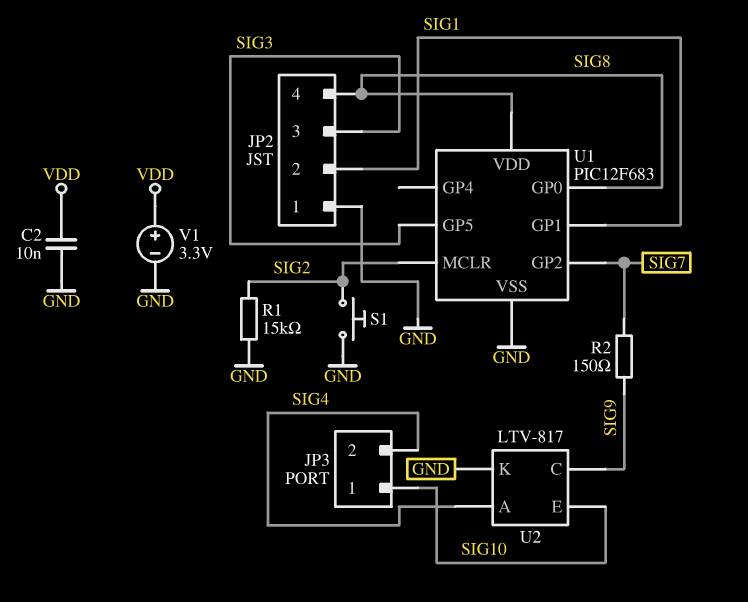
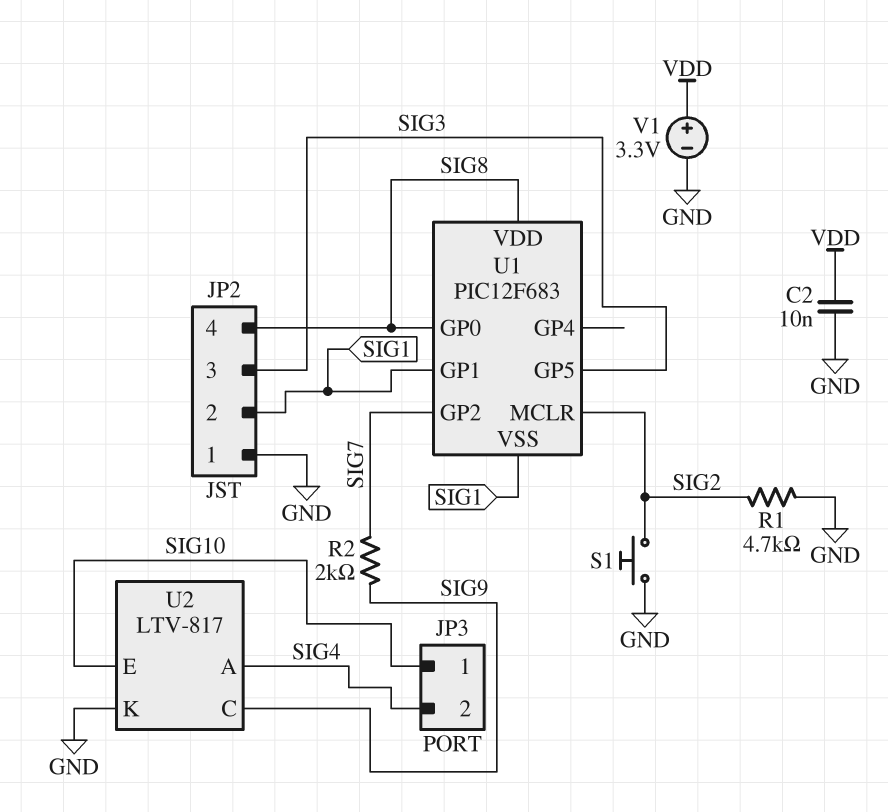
R1: 15k (GND, SIG2) -> 4.7k (GND, SIG2)
R2: 150 (SIG7, SIG9) -> 2k (SIG7, SIG9)
U1 pin VSS: GND -> SIG1

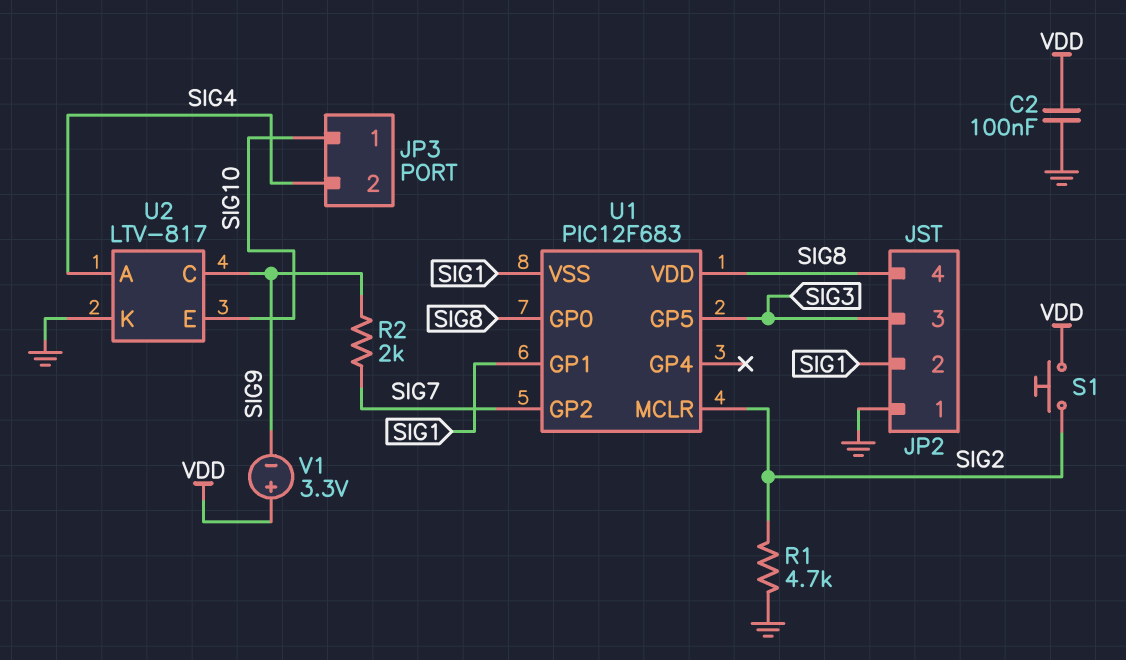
C2: 10nF (GND, VDD) -> 100nF (GND, VDD)
S1: button (GND, SIG2) -> button (SIG2, VDD)
V1: 3.3V (plus VDD, minus GND) -> 3.3V (plus VDD, minus SIG9)

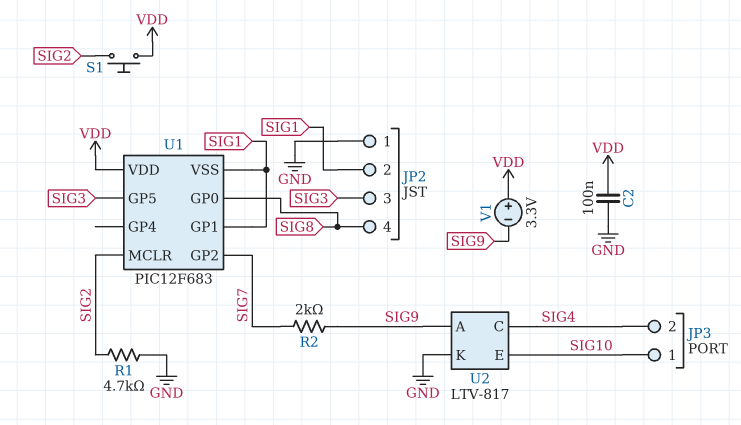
U1 pin VDD: SIG8 -> VDD
U2 pin A: SIG4 -> SIG9
U2 pin C: SIG9 -> SIG4

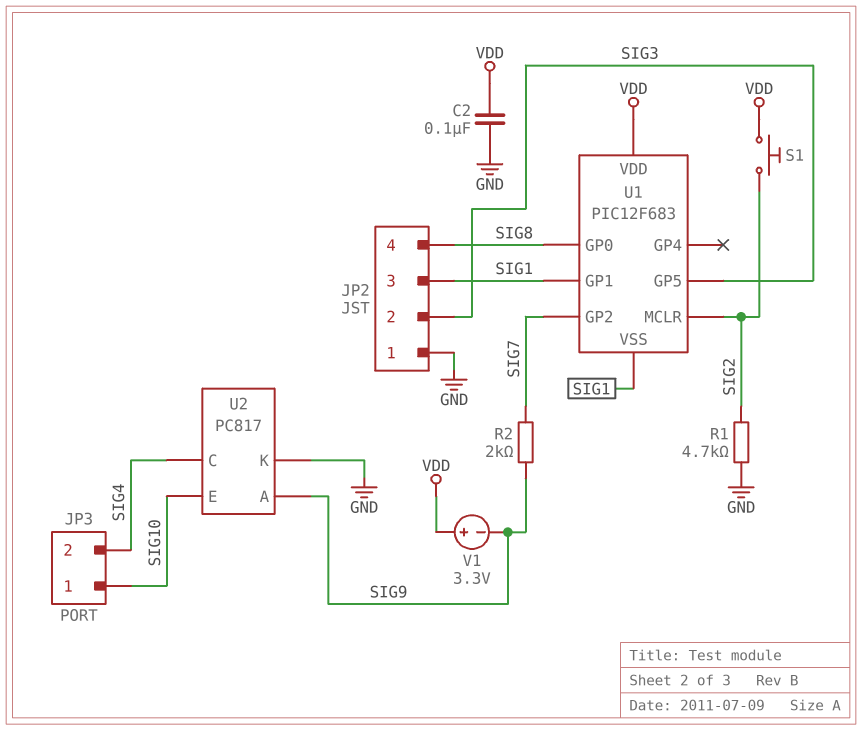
JP2 pin 2: SIG1 -> SIG3
JP2 pin 3: SIG3 -> SIG1
U2: LTV-817 -> PC817

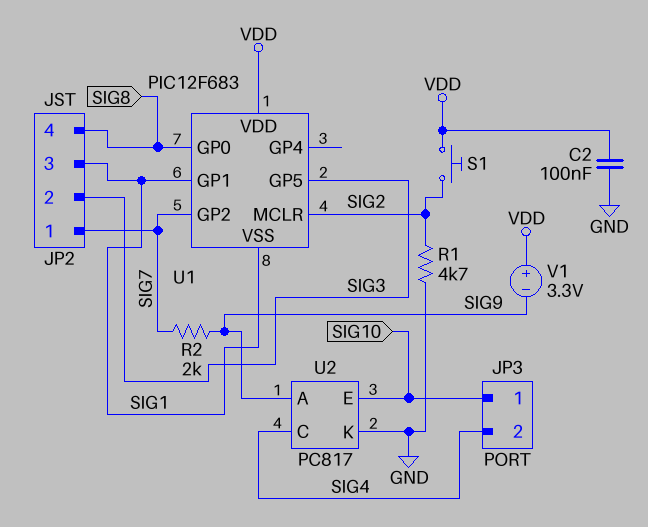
JP2 pin 1: GND -> SIG7

